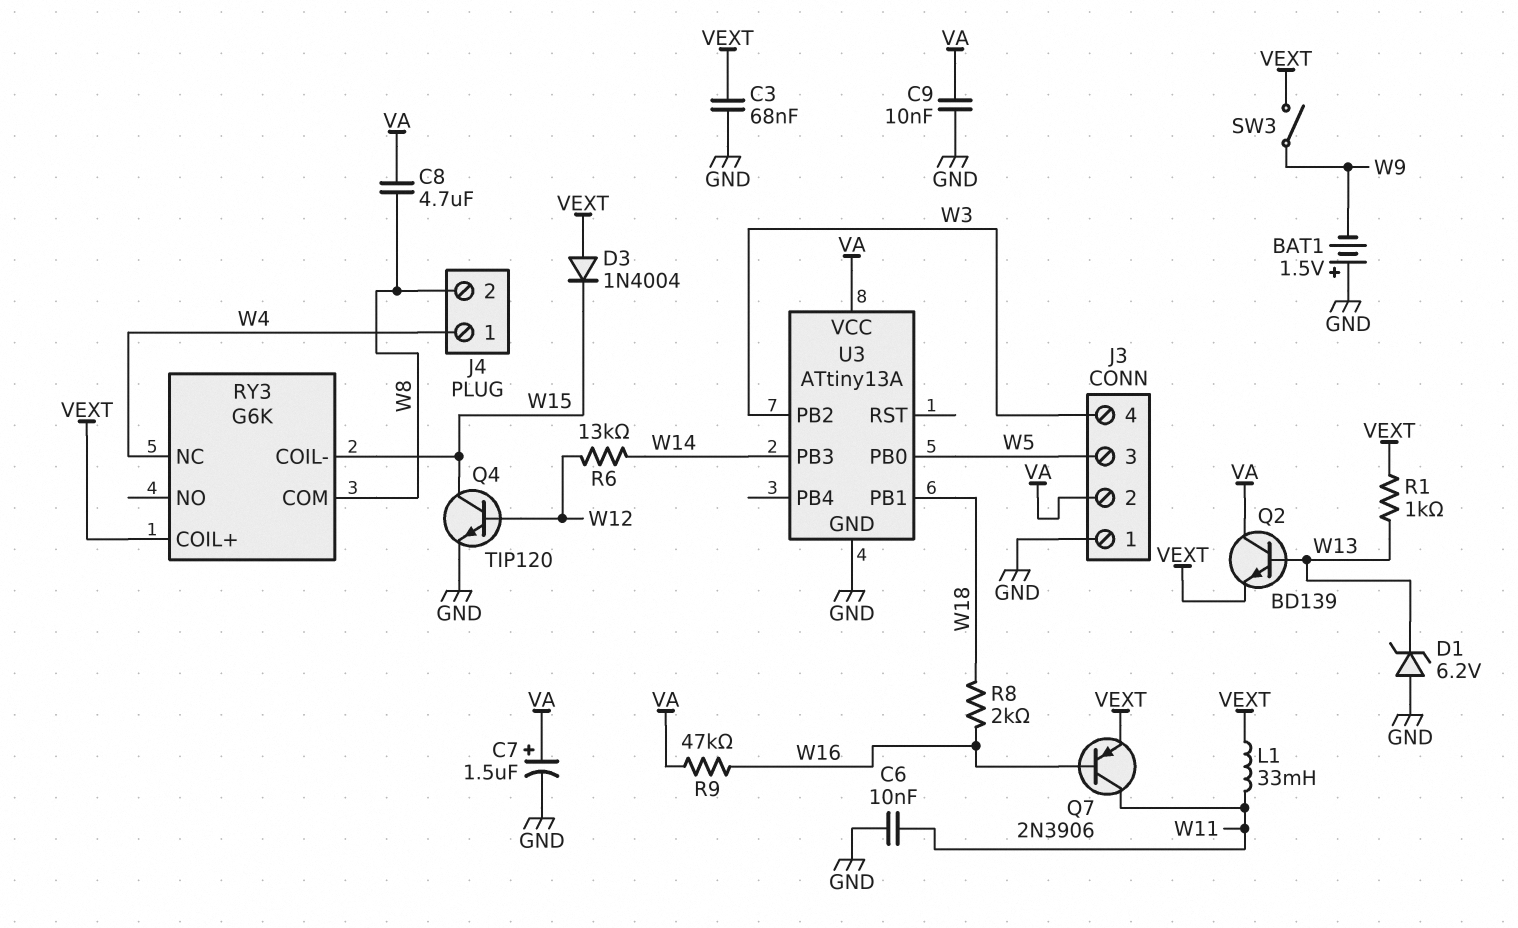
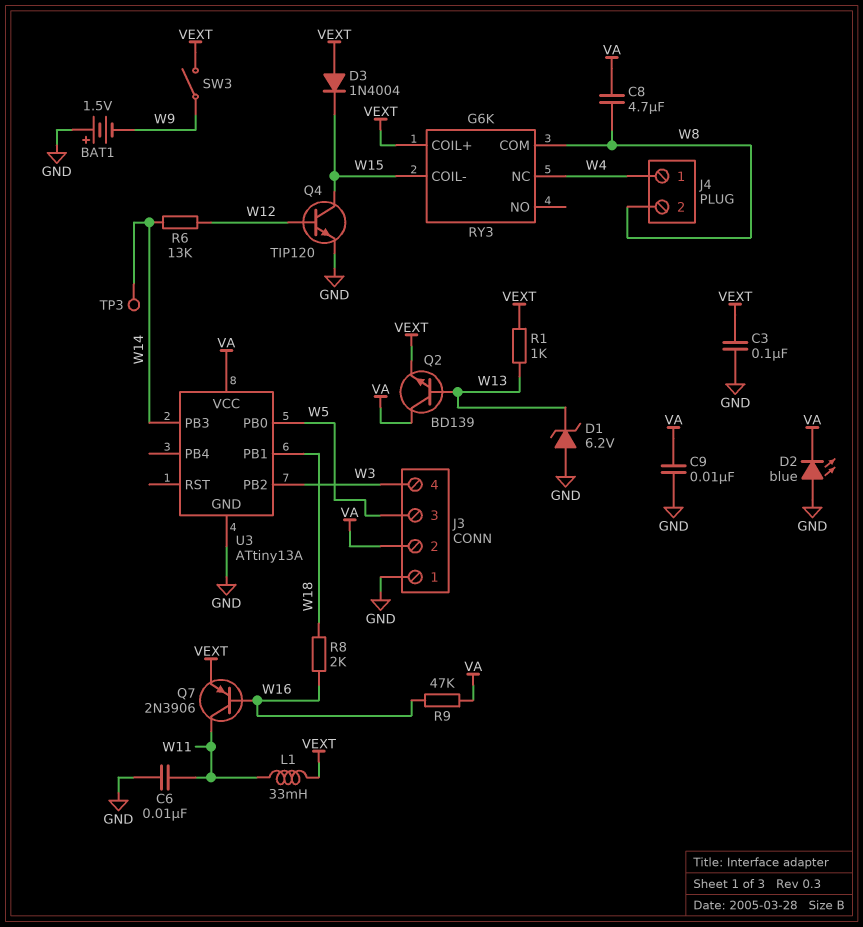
C3: 68nF (GND, VEXT) -> 100nF (GND, VEXT)
C7: 1.5uF (plus VA, minus GND) -> none
D2: none -> LED blue (A GND, K VA)
TP3: none -> test point (W14)

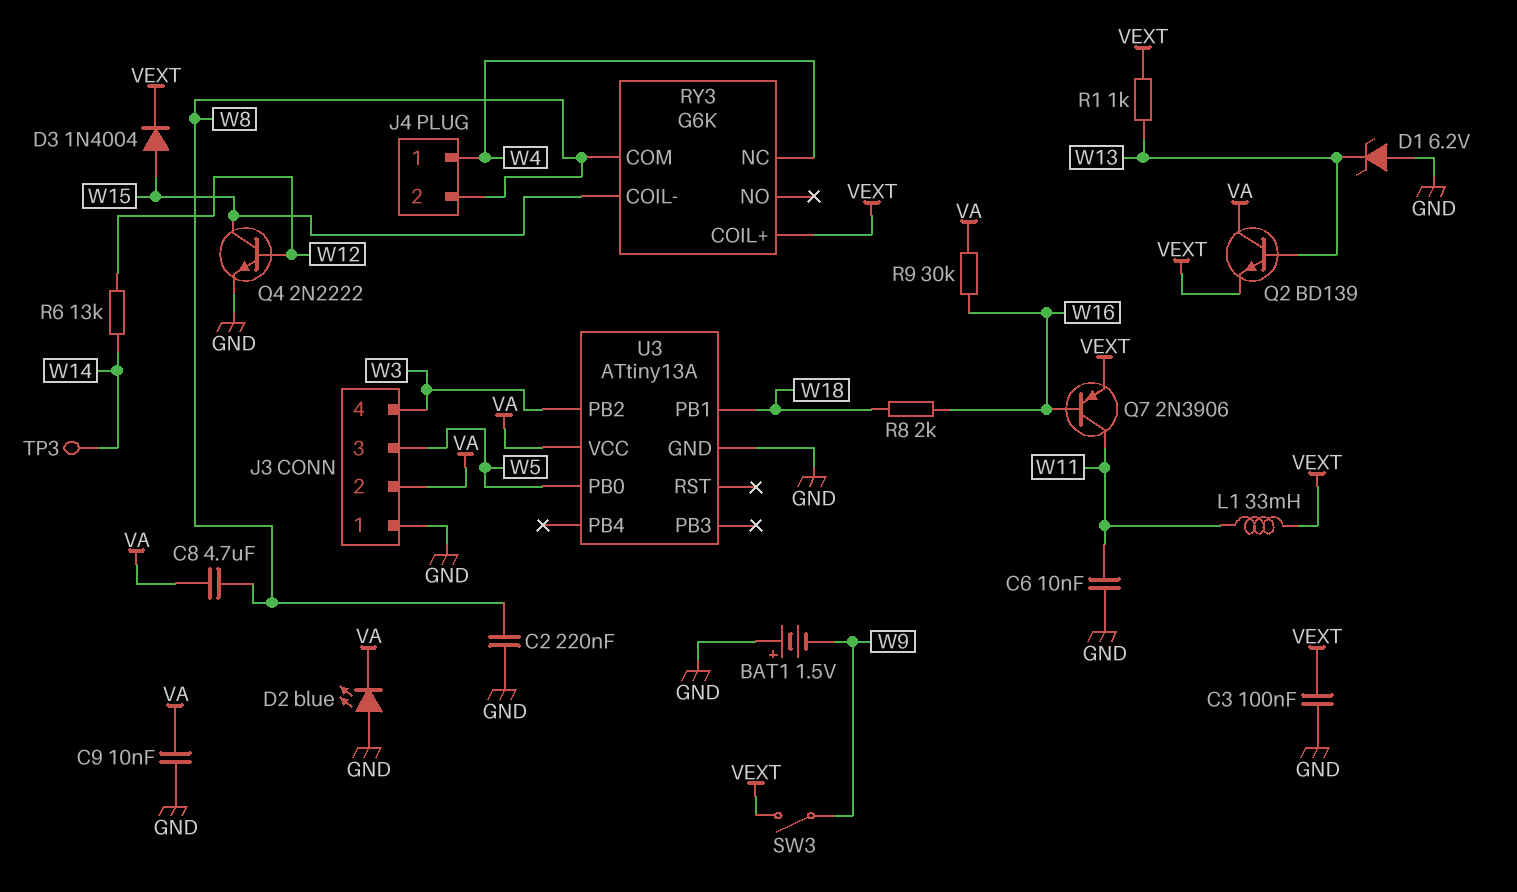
C2: none -> 220nF (GND, W8)
D3: diode 1N4004 (A VEXT, K W15) -> diode 1N4004 (A W15, K VEXT)
Q4: NPN TIP120 (B W12, C W15, E GND) -> NPN 2N2222 (B W12, C W15, E GND)
R9: 47k (VA, W16) -> 30k (VA, W16)
U3 pin PB3: W14 -> none

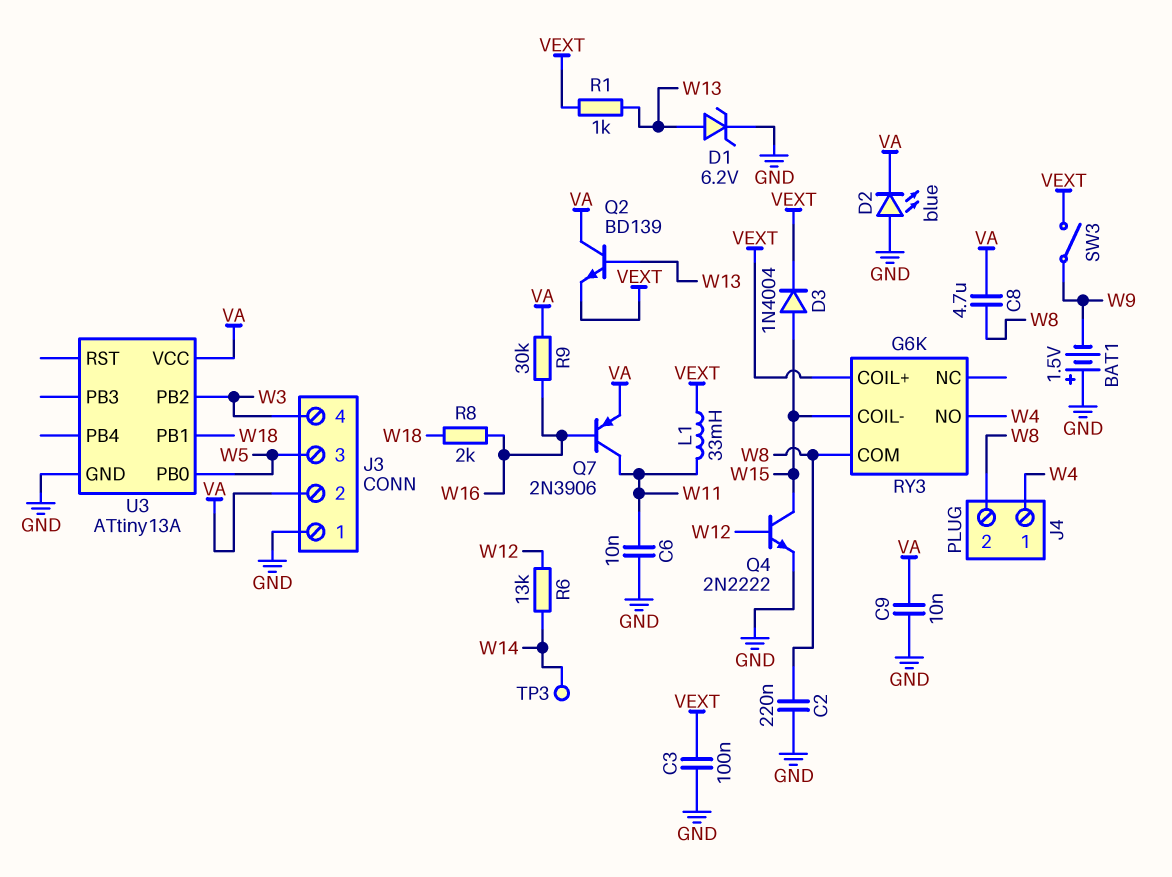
D1: zener 6.2V (A GND, K W13) -> zener 6.2V (A W13, K GND)
Q7: PNP 2N3906 (B W16, C W11, E VEXT) -> PNP 2N3906 (B W16, C W11, E VA)
RY3 pin NC: W4 -> none
RY3 pin NO: none -> W4

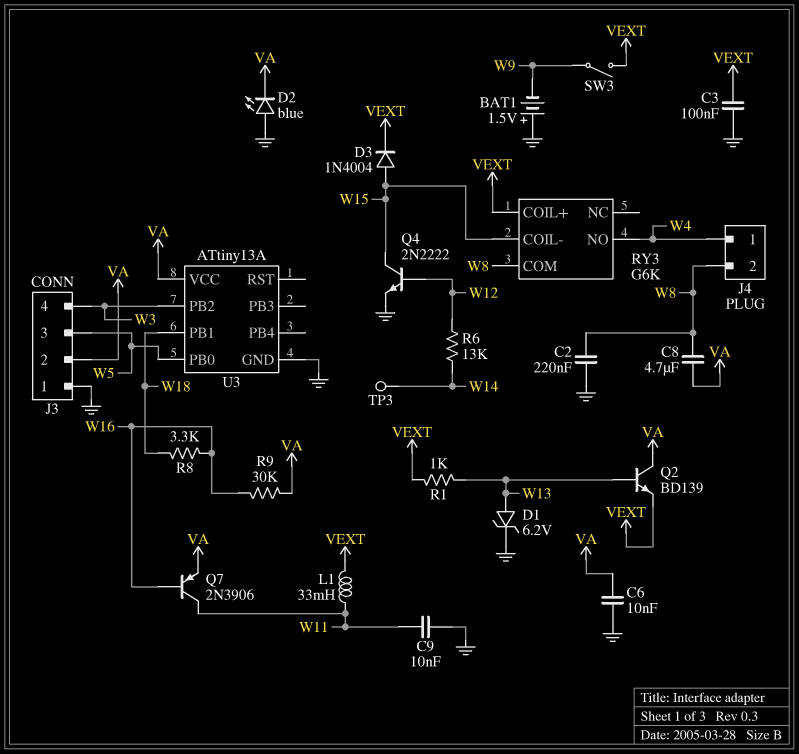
C6: 10nF (GND, W11) -> 10nF (GND, VA)
C9: 10nF (GND, VA) -> 10nF (GND, W11)
R8: 2k (W16, W18) -> 3.3k (W16, W18)

